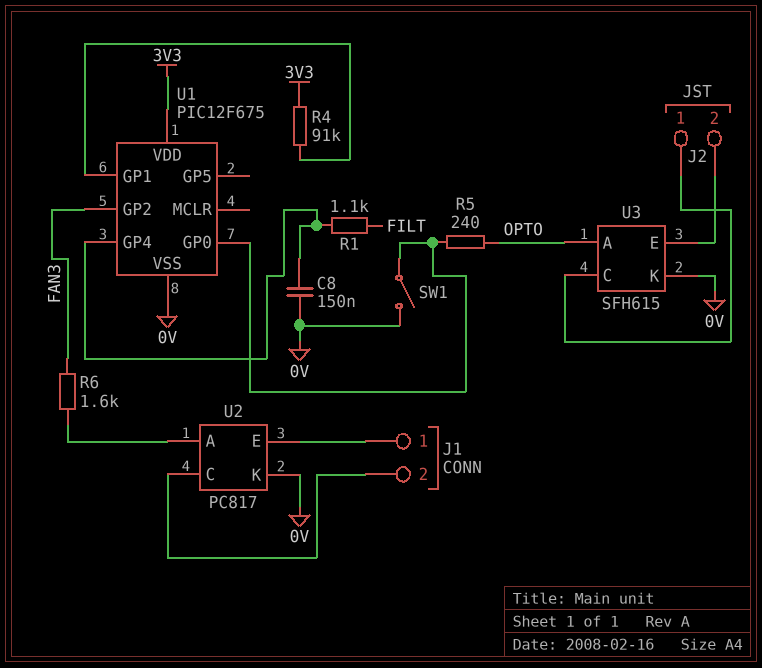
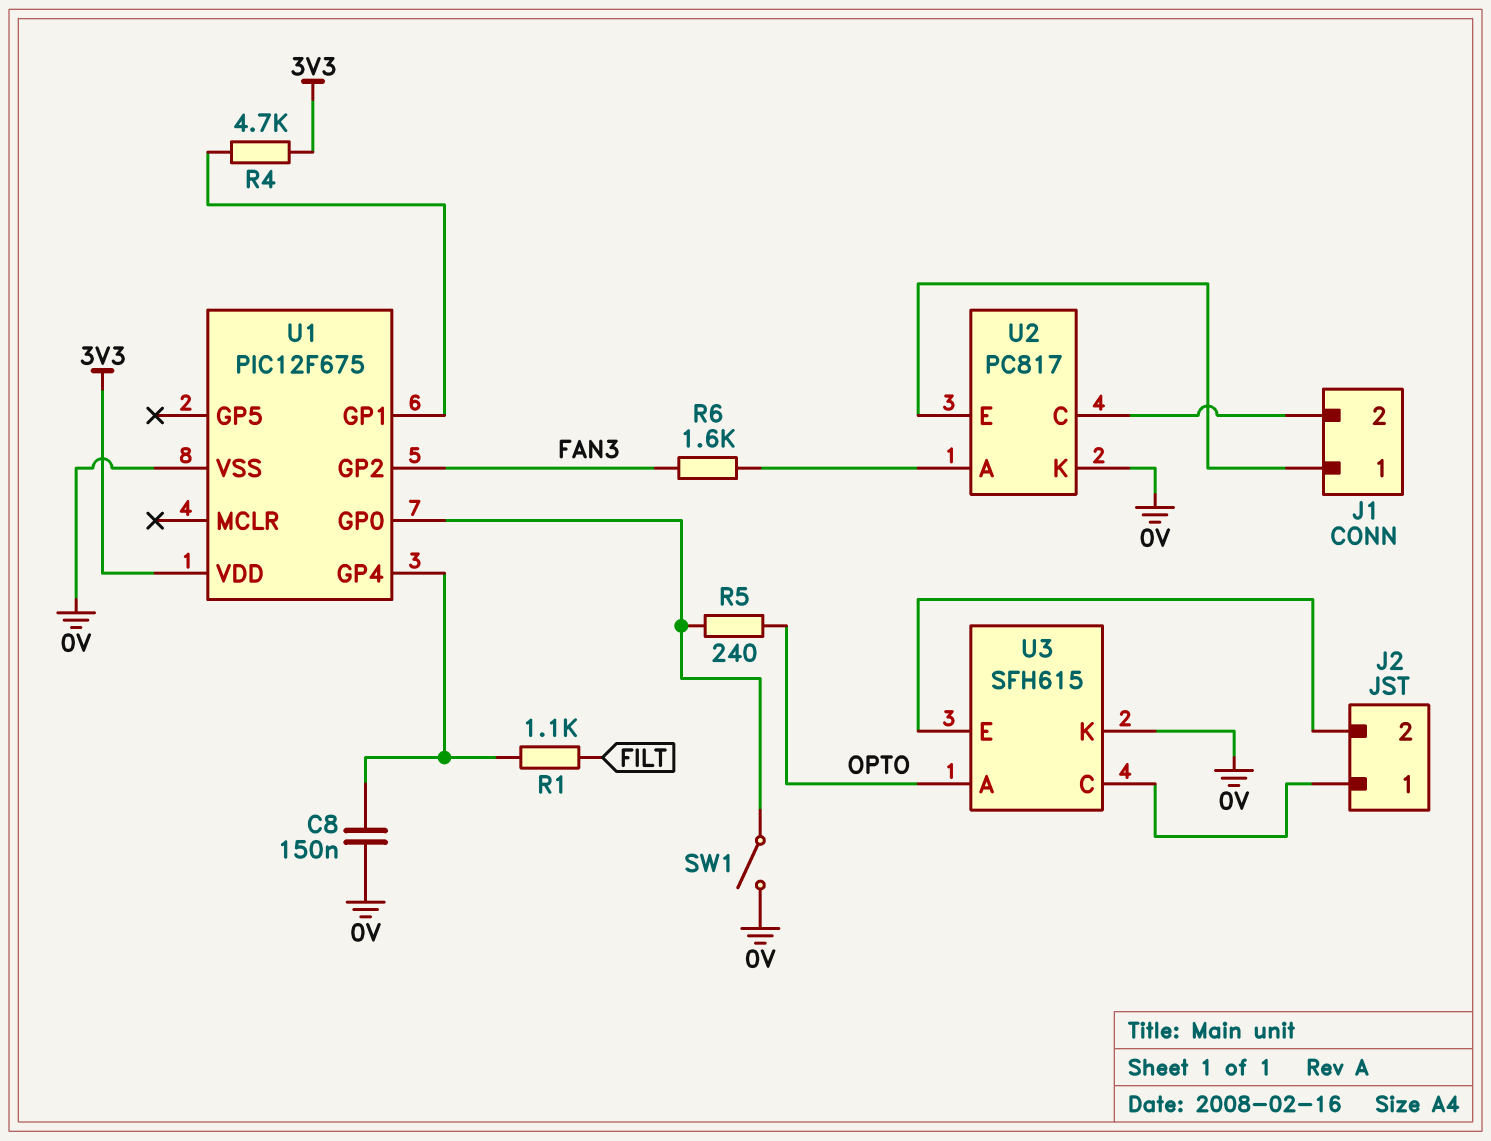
R4: 91k (3V3, U1/GP1) -> 4.7k (3V3, U1/GP1)

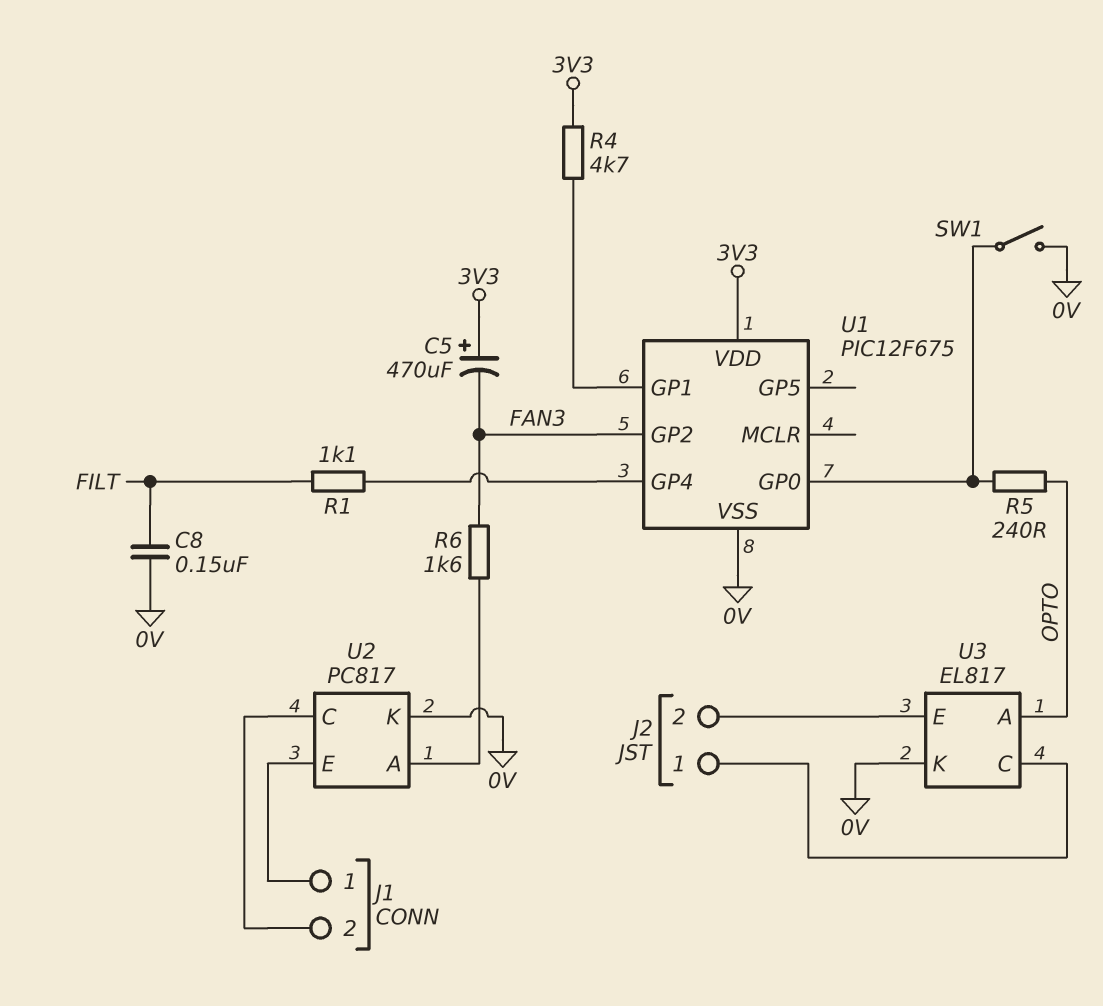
C5: none -> 470uF (plus 3V3, minus FAN3)
C8: 150nF (0V, U1/GP4) -> 150nF (0V, FILT)
U3: SFH615 -> EL817

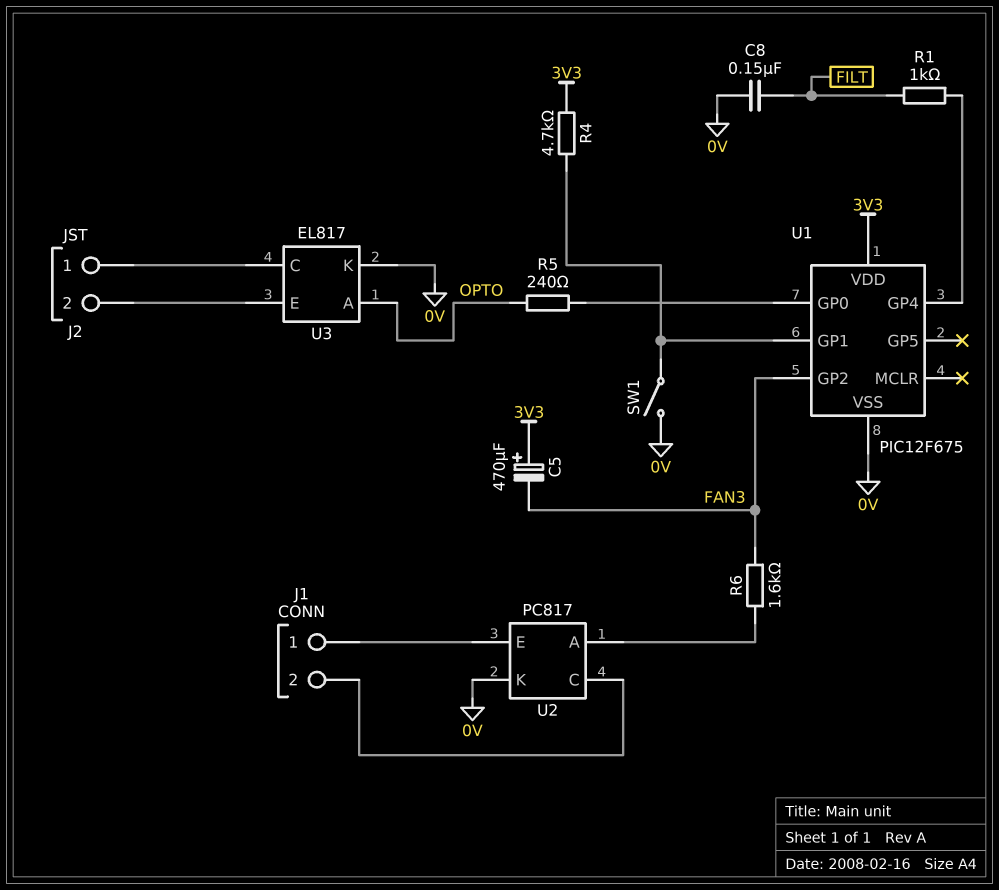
R1: 1.1k (FILT, U1/GP4) -> 1k (FILT, U1/GP4)
SW1: switch (0V, U1/GP0) -> switch (0V, U1/GP1)

